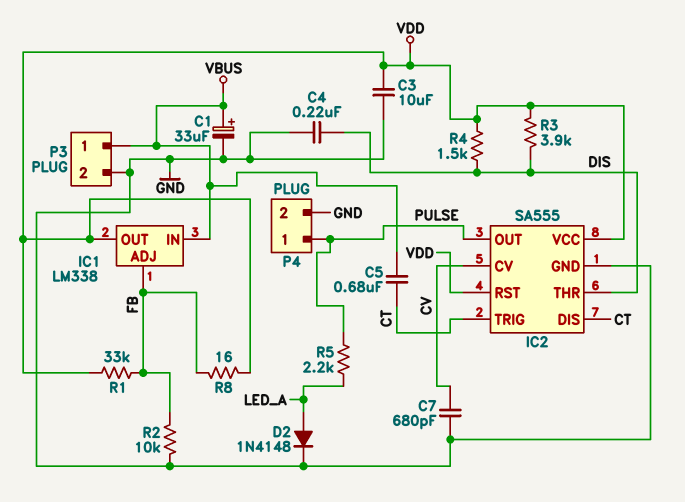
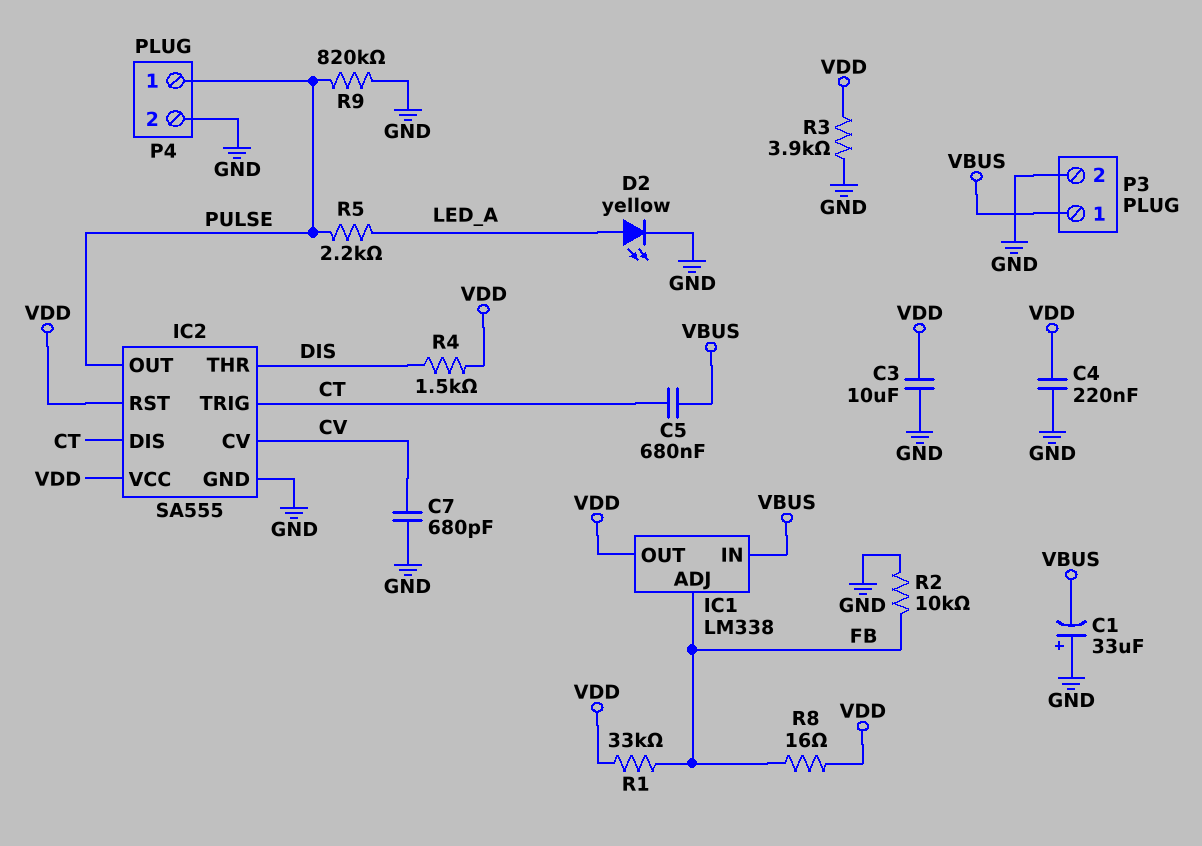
C1: 33uF (plus VBUS, minus GND) -> 33uF (plus GND, minus VBUS)
C4: 220nF (DIS, GND) -> 220nF (GND, VDD)
D2: diode 1N4148 (A LED_A, K GND) -> LED yellow (A LED_A, K GND)
R3: 3.9k (DIS, VDD) -> 3.9k (GND, VDD)
R9: none -> 820k (GND, PULSE)

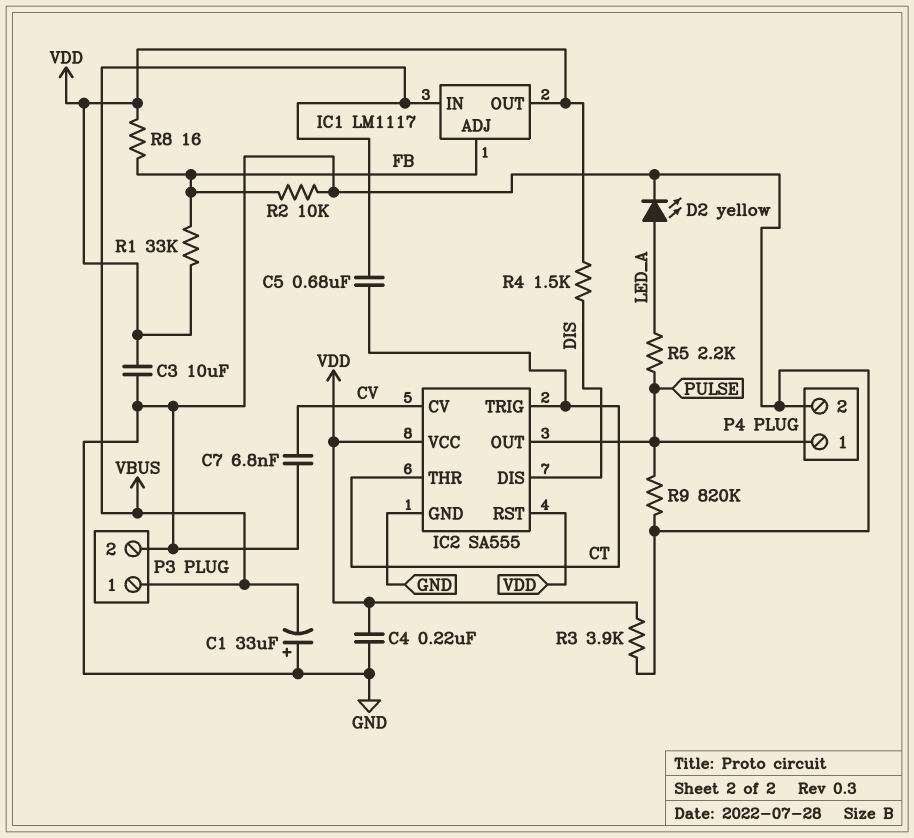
C7: 680pF (CV, GND) -> 6.8nF (CV, GND)
IC1: LM338 -> LM1117
IC2 pin DIS: CT -> DIS
IC2 pin THR: DIS -> CT

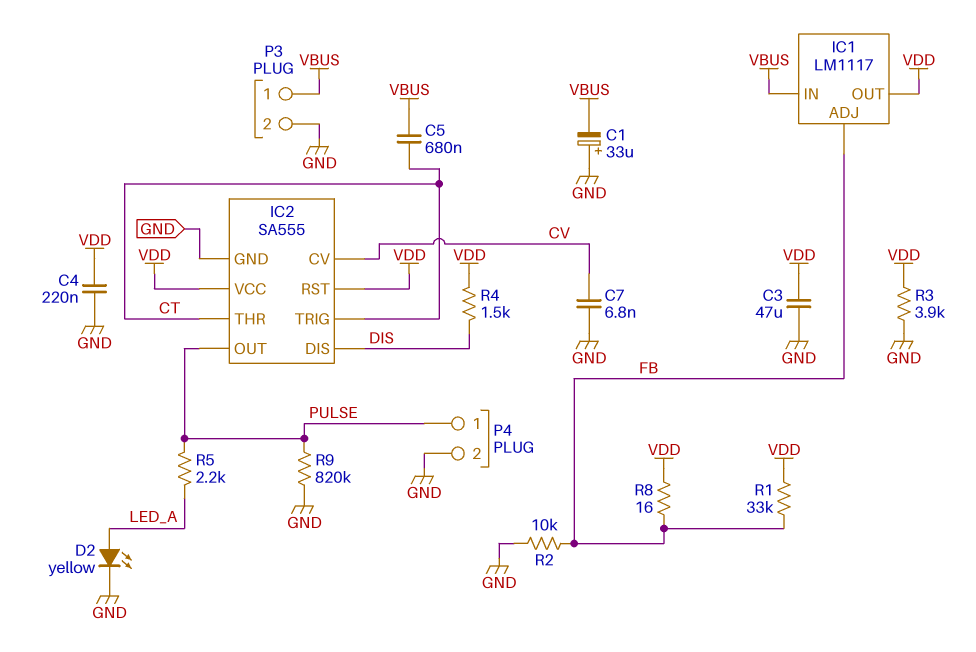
C3: 10uF (GND, VDD) -> 47uF (GND, VDD)

